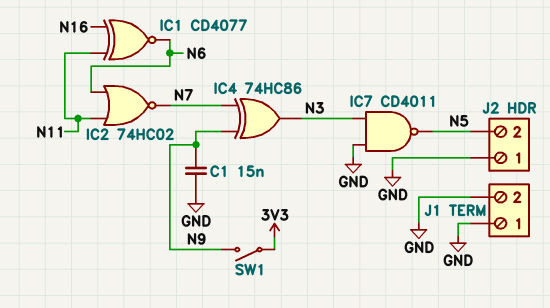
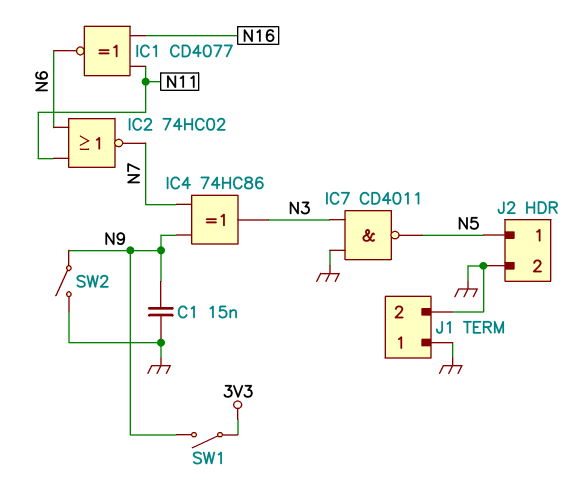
J2 pin 1: GND -> N5
J2 pin 2: N5 -> GND
SW2: none -> switch (GND, N9)

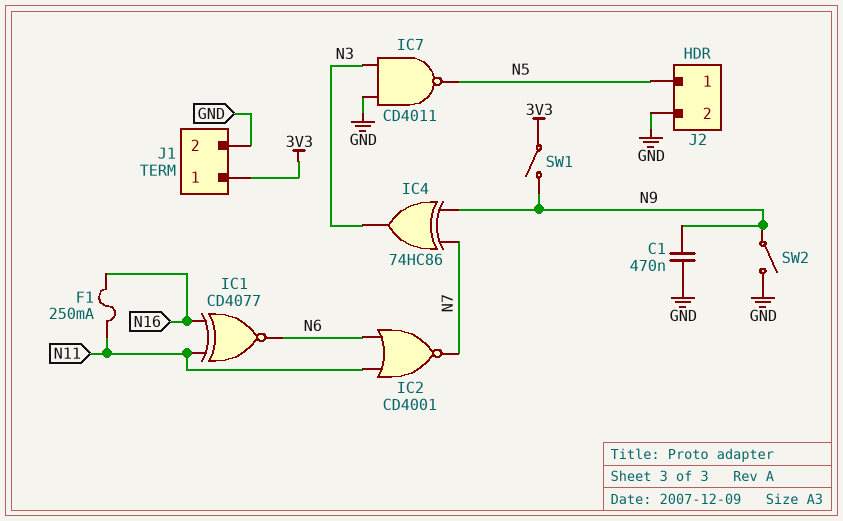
C1: 15nF (GND, N9) -> 470nF (GND, N9)
F1: none -> 250mA (N11, N16)
IC2: NOR 74HC02 (in N6, in N11, out N7) -> NOR CD4001 (in N6, in N11, out N7)
J1 pin 1: GND -> 3V3

